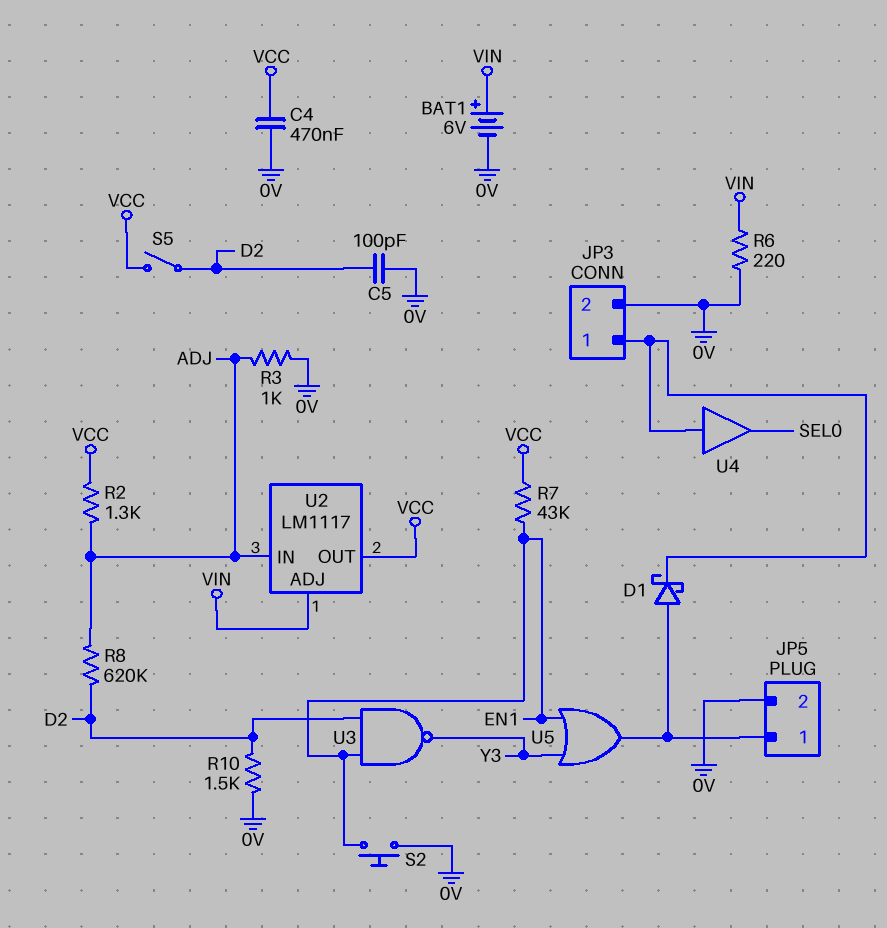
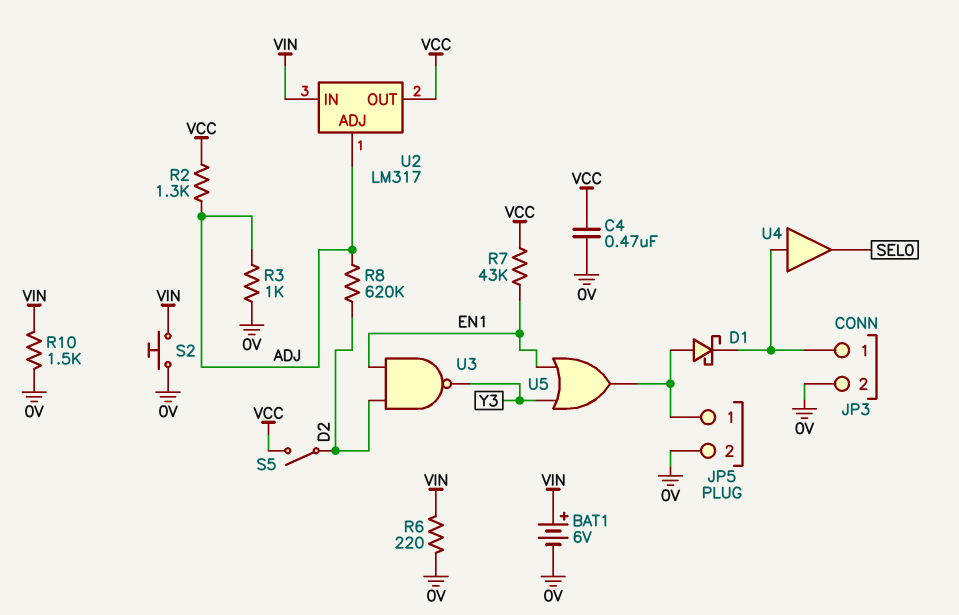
C5: 100pF (0V, D2) -> none
R10: 1.5k (0V, D2) -> 1.5k (0V, VIN)
S2: button (0V, EN1) -> button (0V, VIN)
U2: LM1117 -> LM317
U2 pin ADJ: VIN -> ADJ
U2 pin IN: ADJ -> VIN

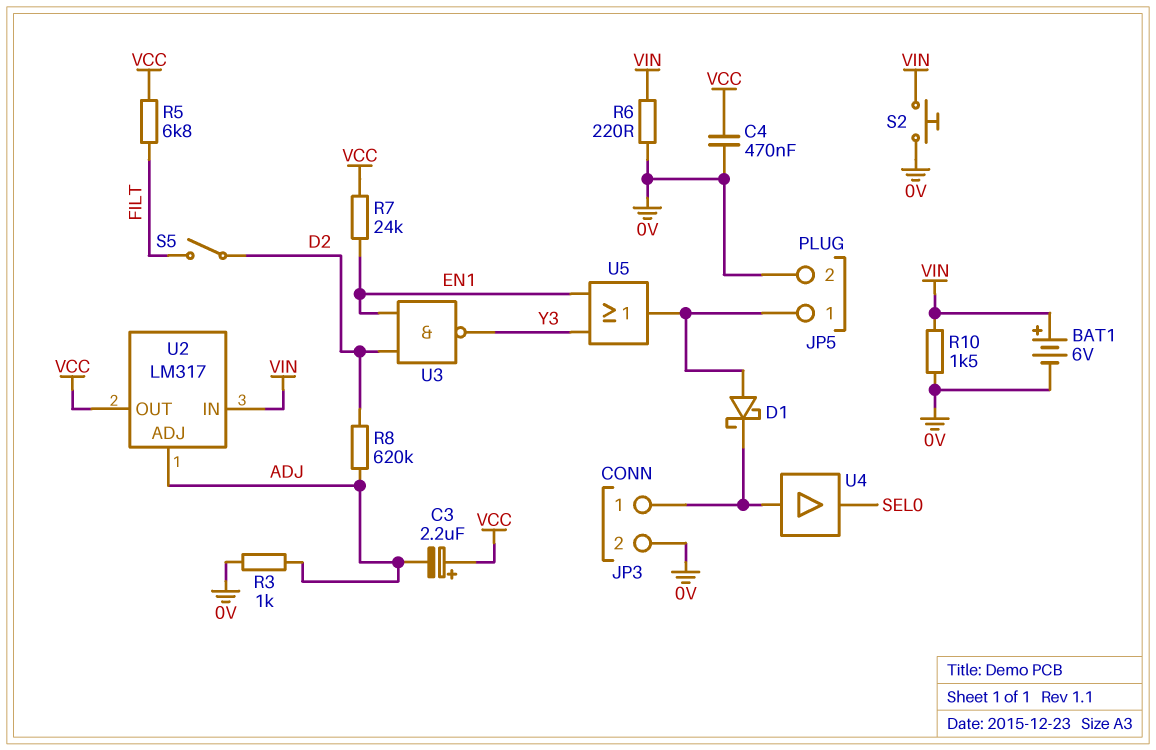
C3: none -> 2.2uF (plus VCC, minus ADJ)
R2: 1.3k (ADJ, VCC) -> none
R5: none -> 6.8k (FILT, VCC)
R7: 43k (EN1, VCC) -> 24k (EN1, VCC)
S5: switch (D2, VCC) -> switch (D2, FILT)

